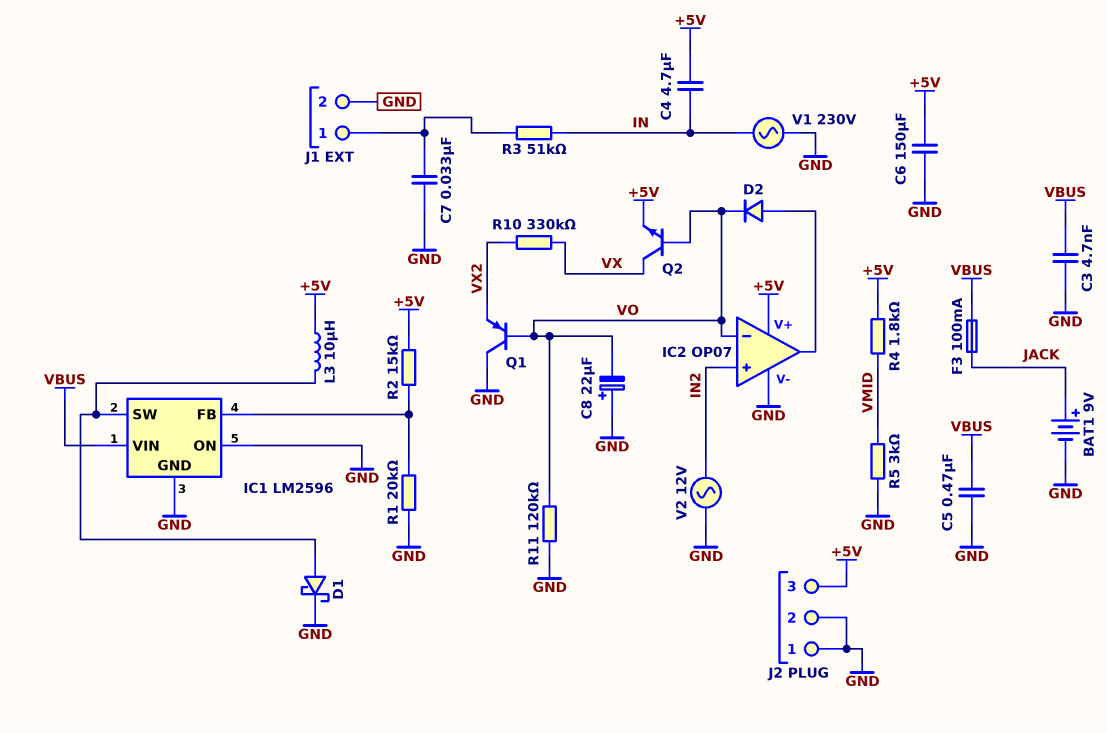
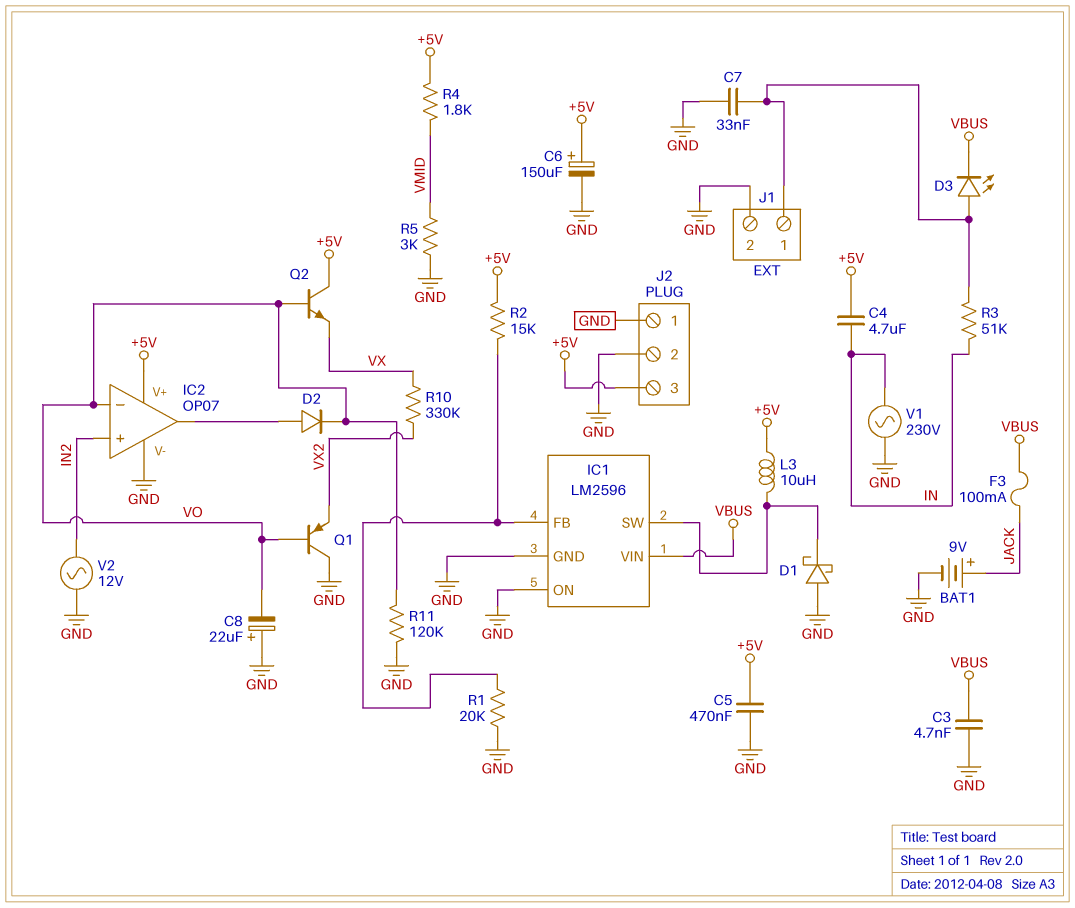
C5: 470nF (GND, VBUS) -> 470nF (+5V, GND)
C6: 150uF (+5V, GND) -> 150uF (plus +5V, minus GND)
D1: schottky (A IC1/SW, K GND) -> schottky (A GND, K IC1/SW)
D3: none -> LED (A J1/1, K VBUS)
Q2: NPN (B VO, C VX, E +5V) -> NPN (B VO, C +5V, E VX)

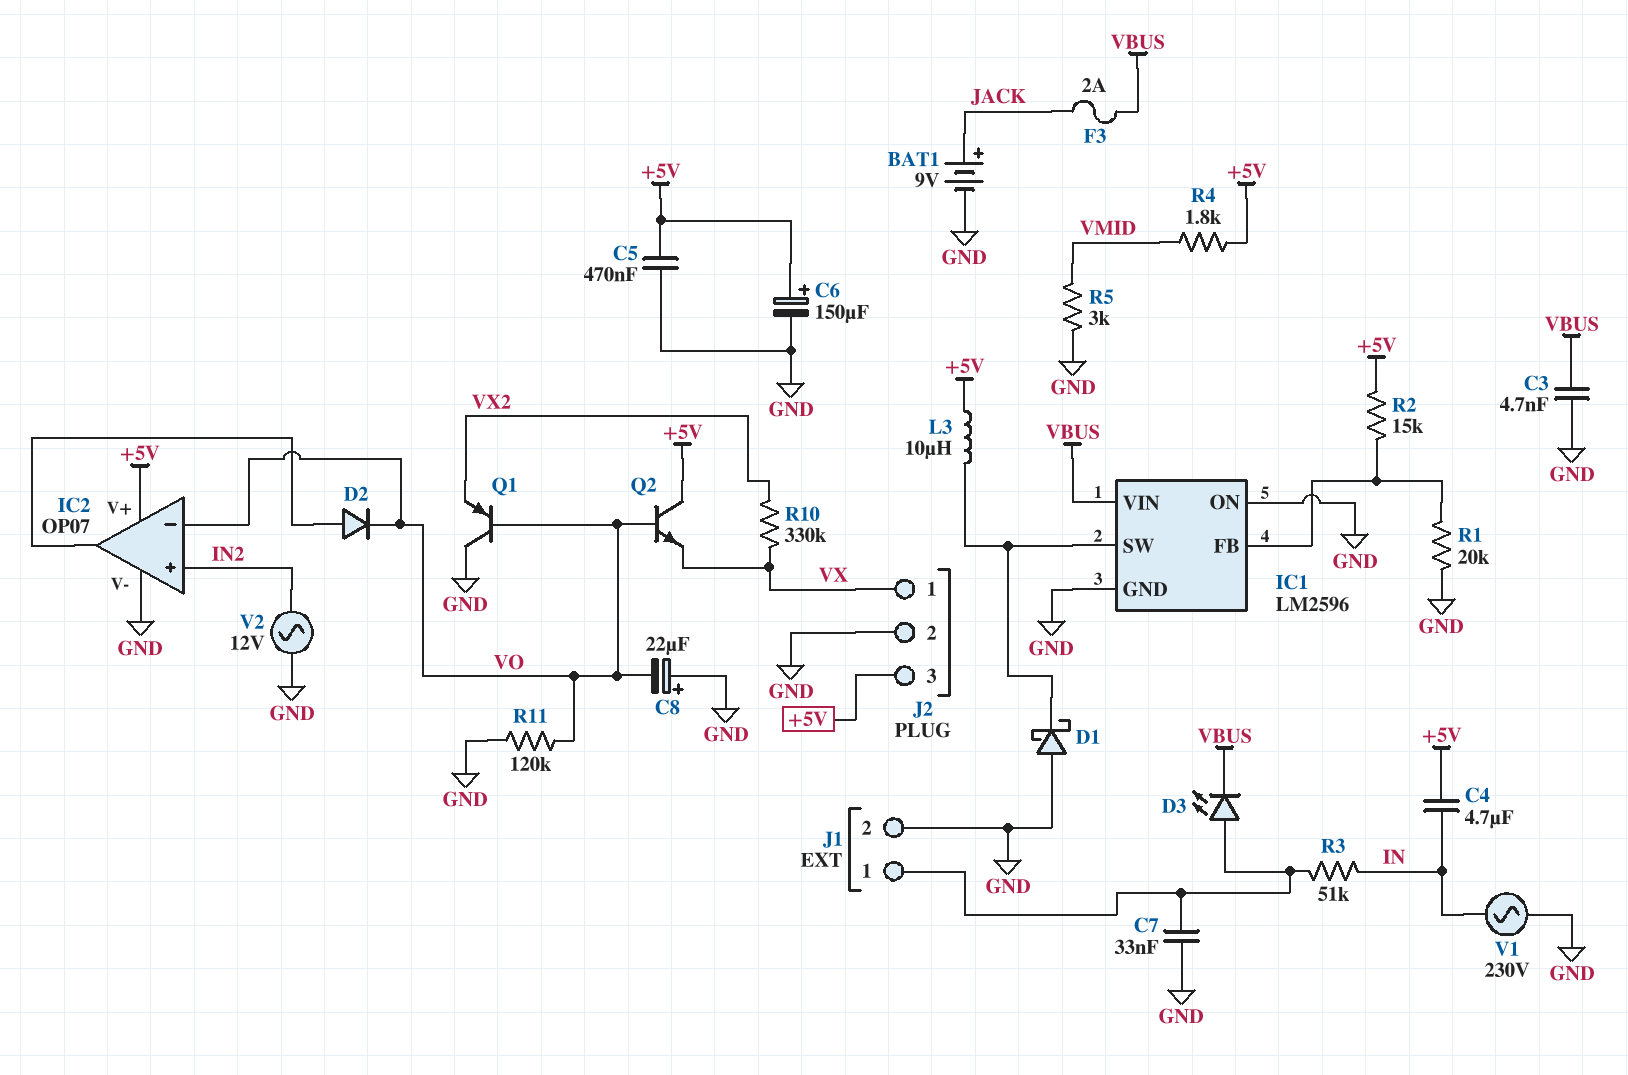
F3: 100mA (JACK, VBUS) -> 2A (JACK, VBUS)
J2 pin 1: GND -> VX

